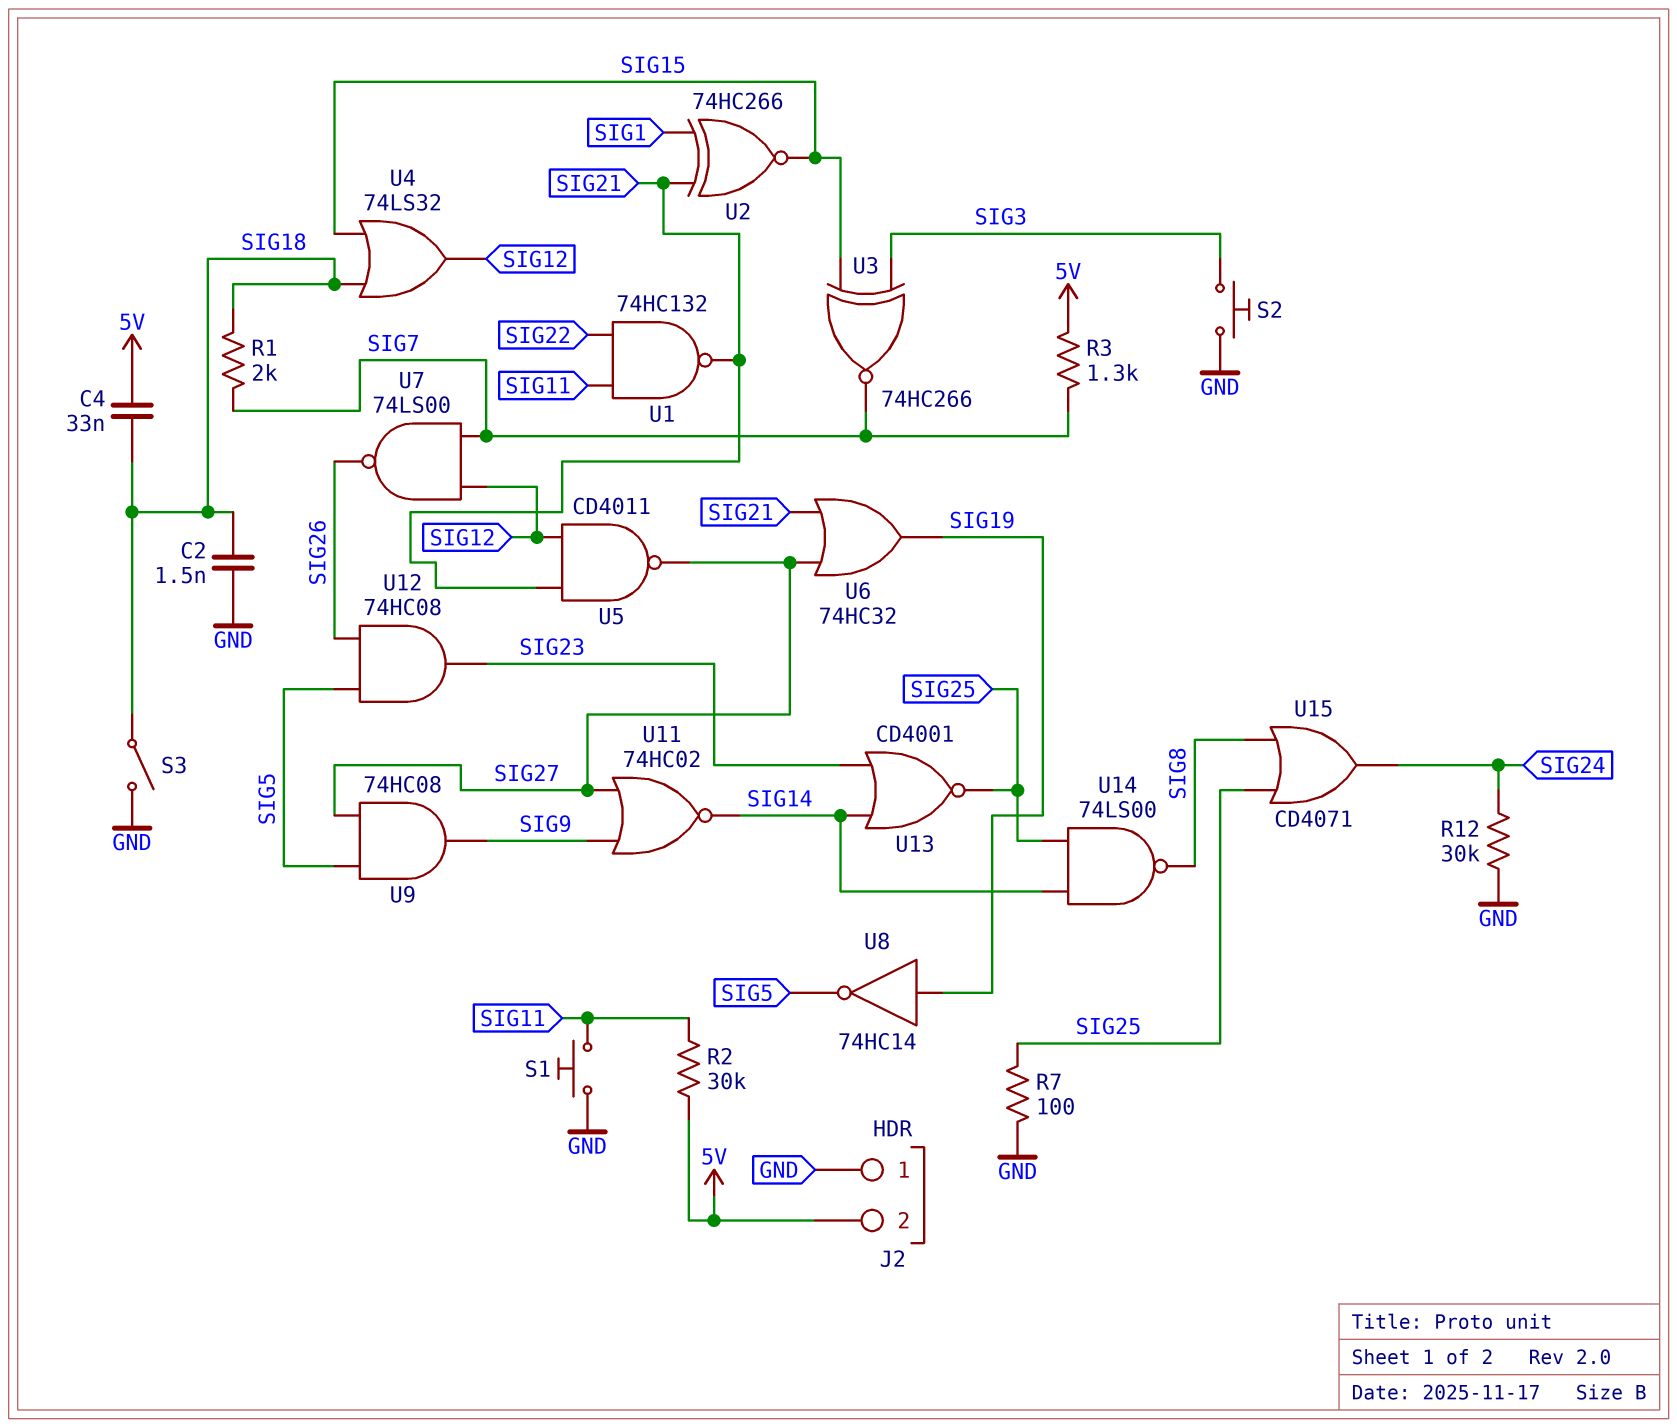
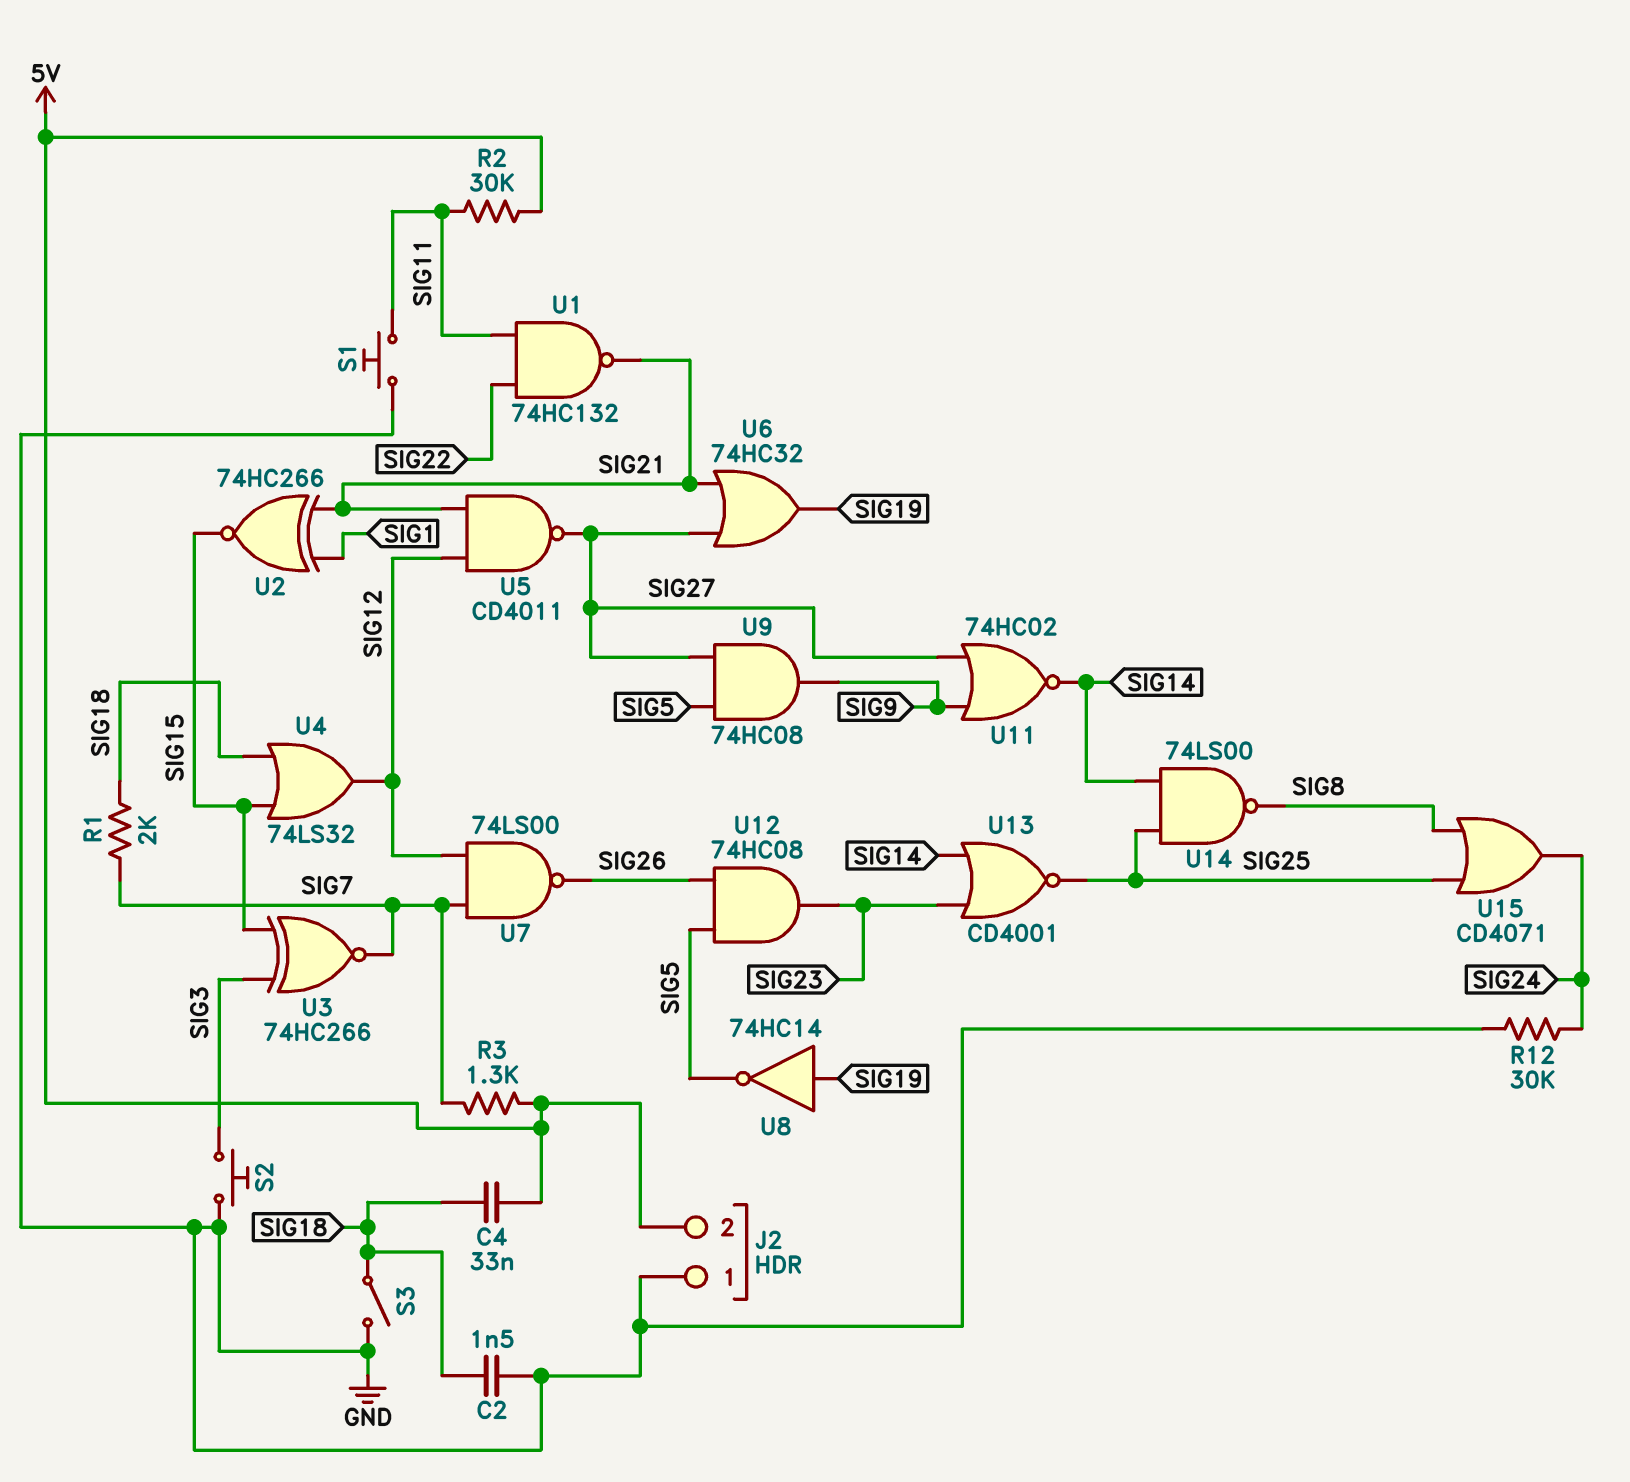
R7: 100 (GND, SIG25) -> none

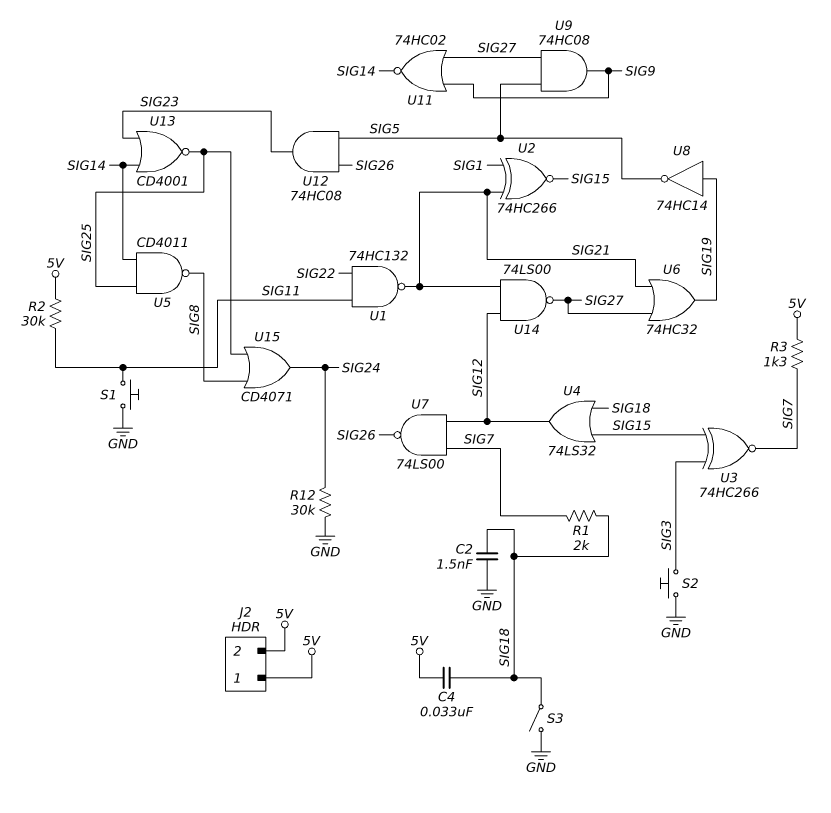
J2 pin 1: GND -> 5V
U5: NAND CD4011 (in SIG12, in SIG21, out SIG27) -> NAND CD4011 (in SIG14, in SIG25, out SIG8)
U14: NAND 74LS00 (in SIG14, in SIG25, out SIG8) -> NAND 74LS00 (in SIG12, in SIG21, out SIG27)

